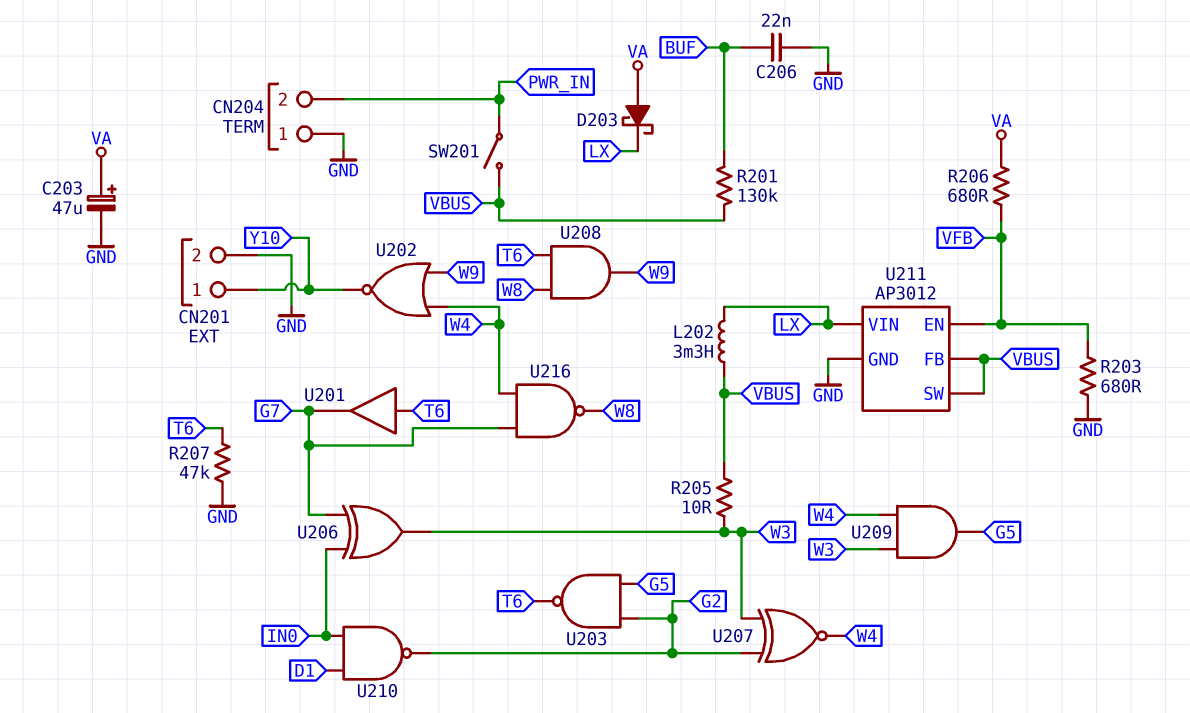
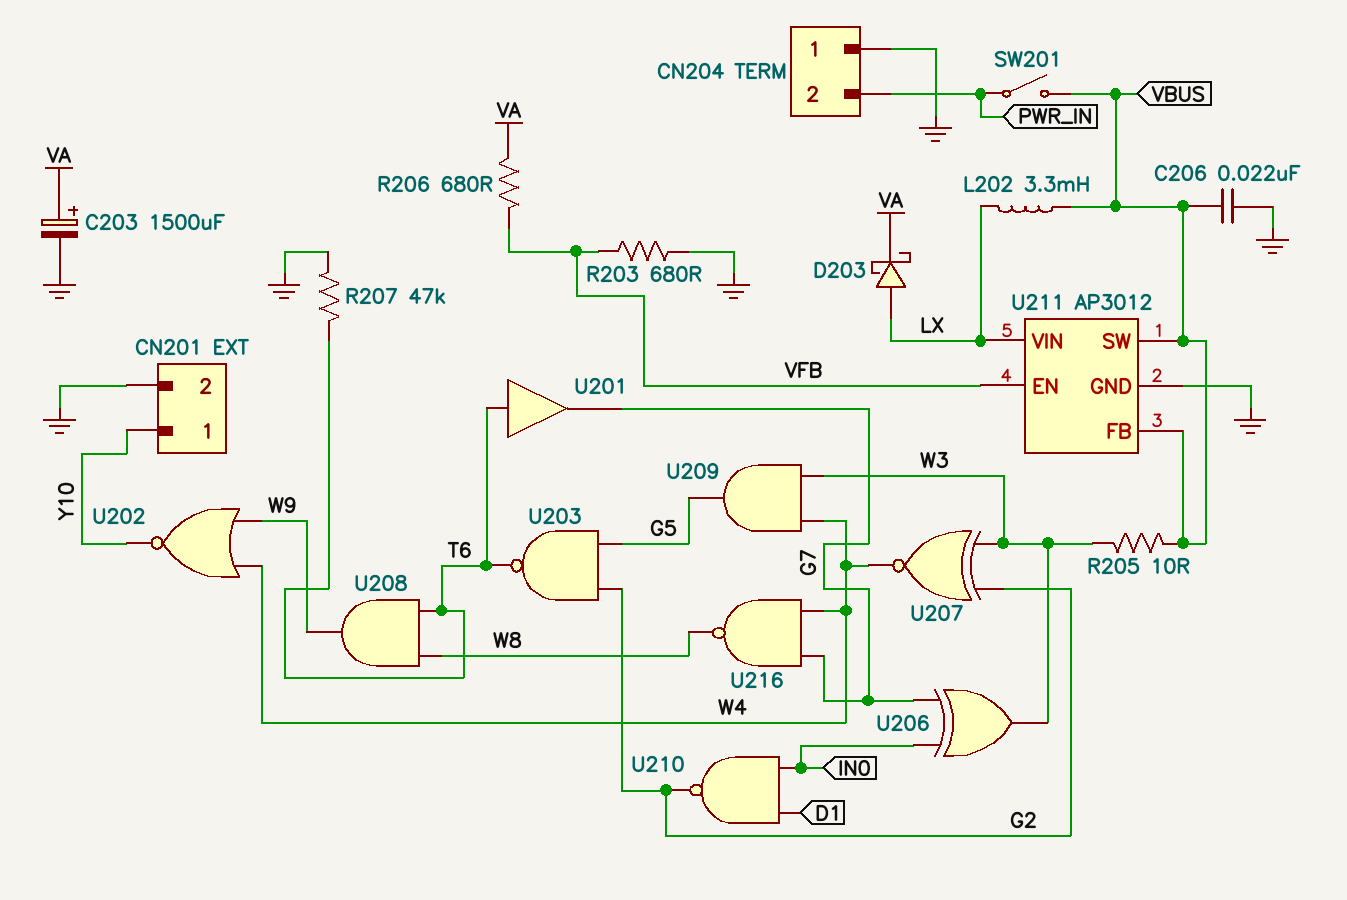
C203: 47uF (plus VA, minus GND) -> 1500uF (plus VA, minus GND)
C206: 22nF (BUF, GND) -> 22nF (GND, VBUS)
D203: schottky (A VA, K LX) -> schottky (A LX, K VA)
R201: 130k (BUF, VBUS) -> none

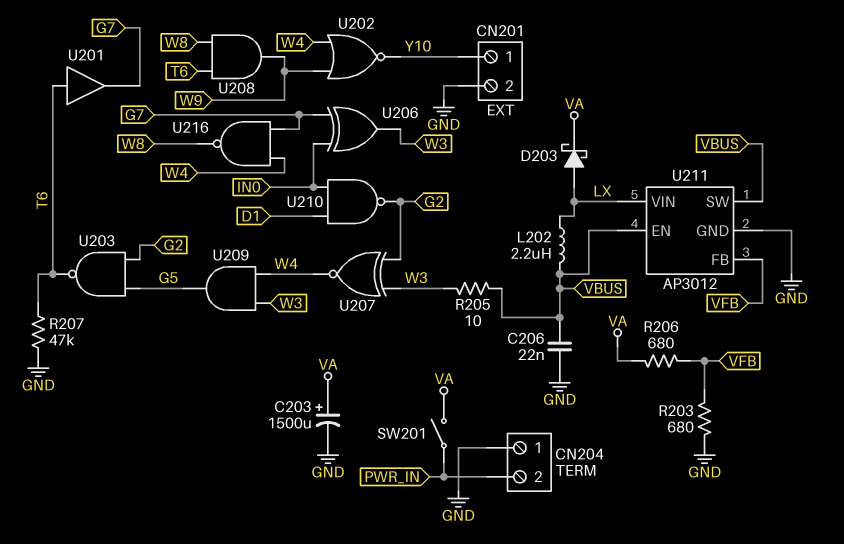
L202: 3.3mH (LX, VBUS) -> 2.2uH (LX, VBUS)
SW201: switch (PWR_IN, VBUS) -> switch (PWR_IN, VA)
U211 pin EN: VFB -> VBUS
U211 pin FB: VBUS -> VFB

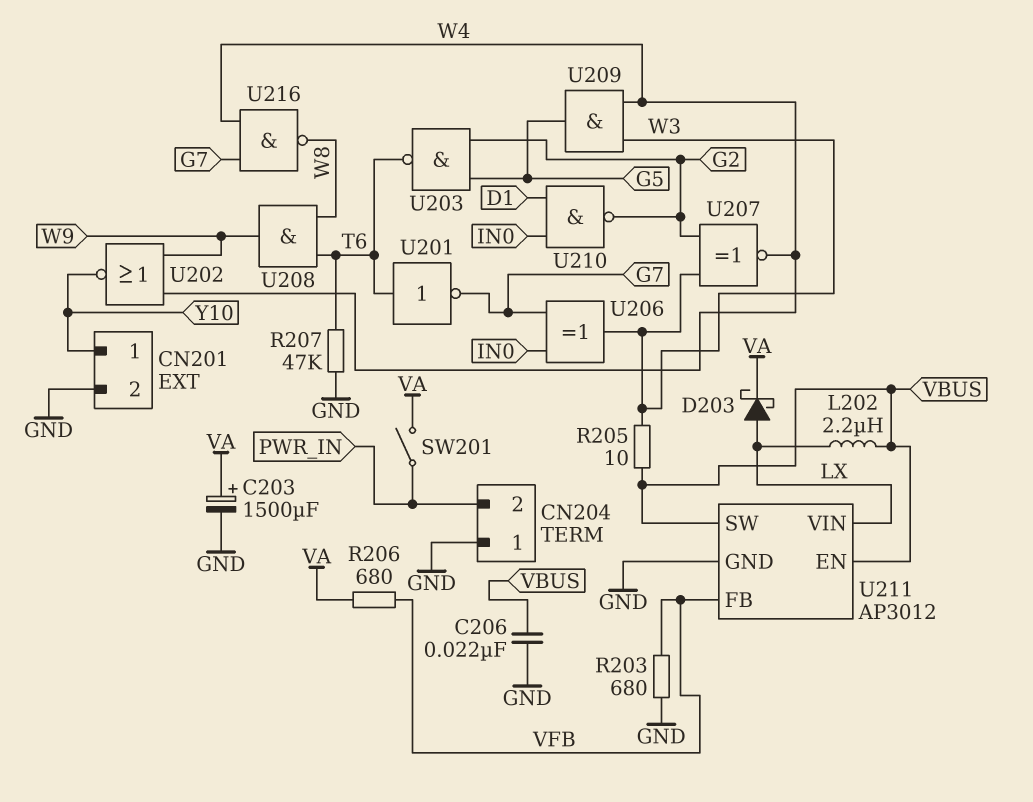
U201: buffer (in T6, out G7) -> NOT (in T6, out G7)

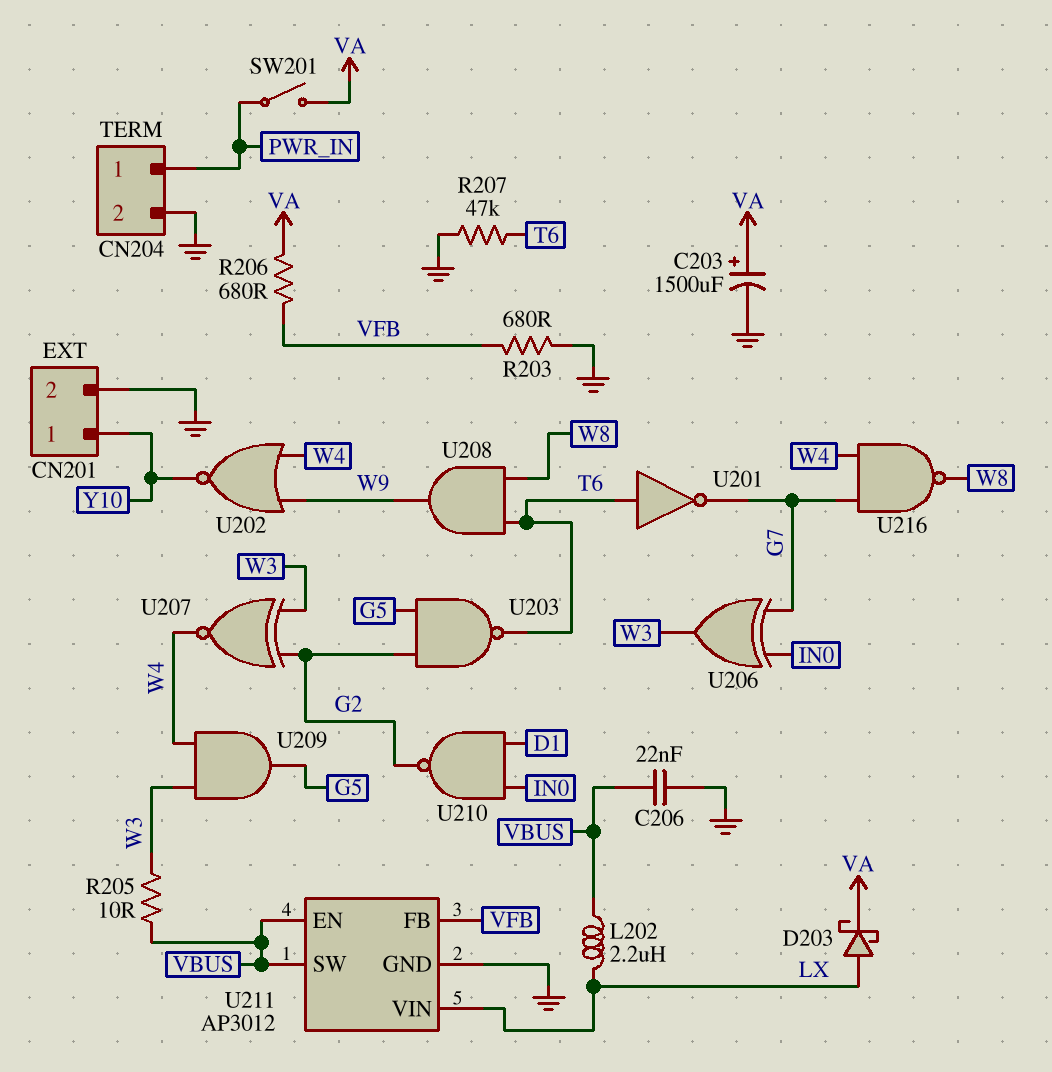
CN204 pin 1: GND -> PWR_IN
CN204 pin 2: PWR_IN -> GND

